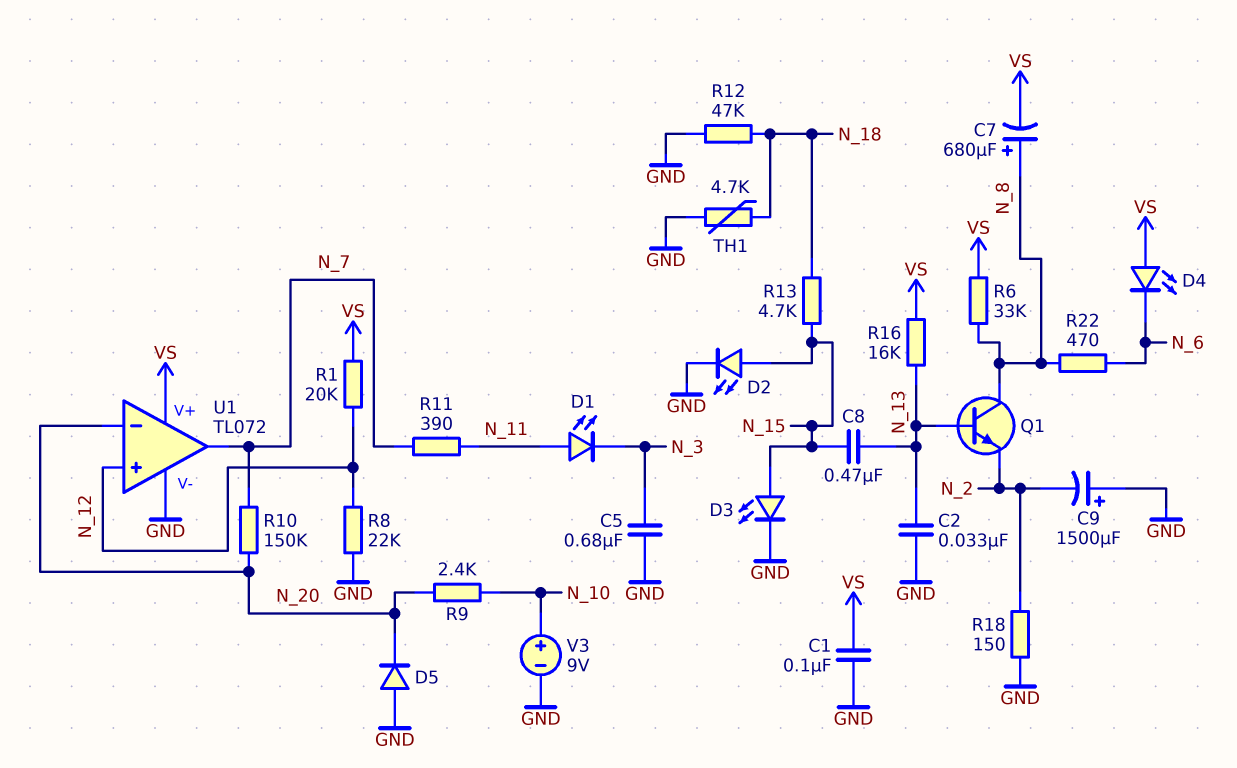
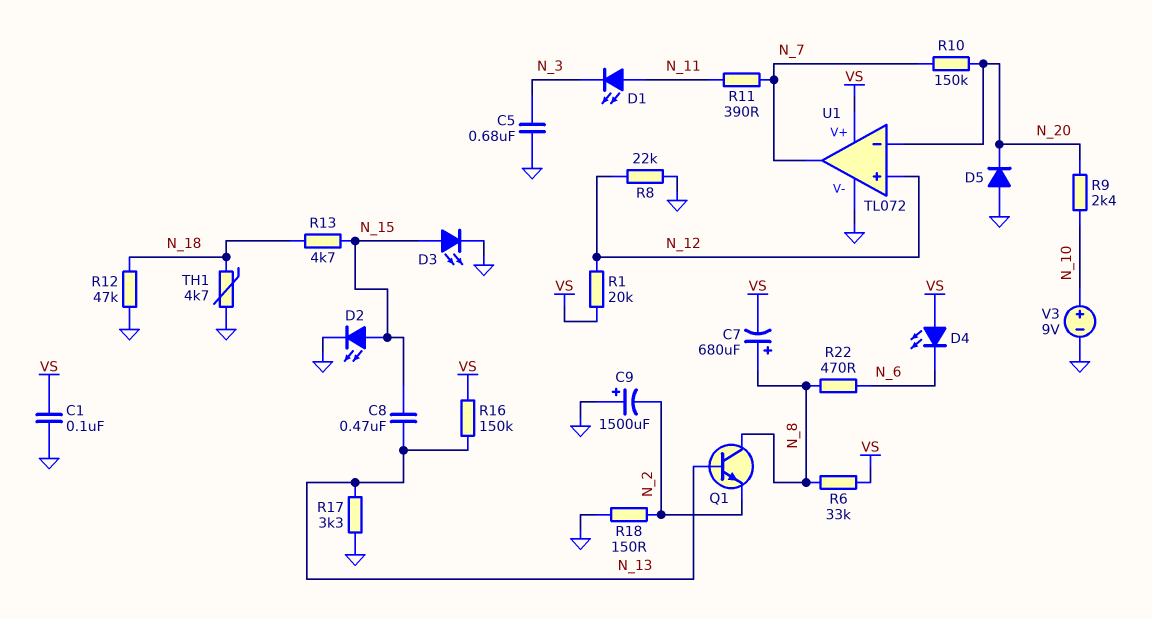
C2: 33nF (GND, N_13) -> none
R16: 16k (N_13, VS) -> 150k (N_13, VS)
R17: none -> 3.3k (GND, N_13)

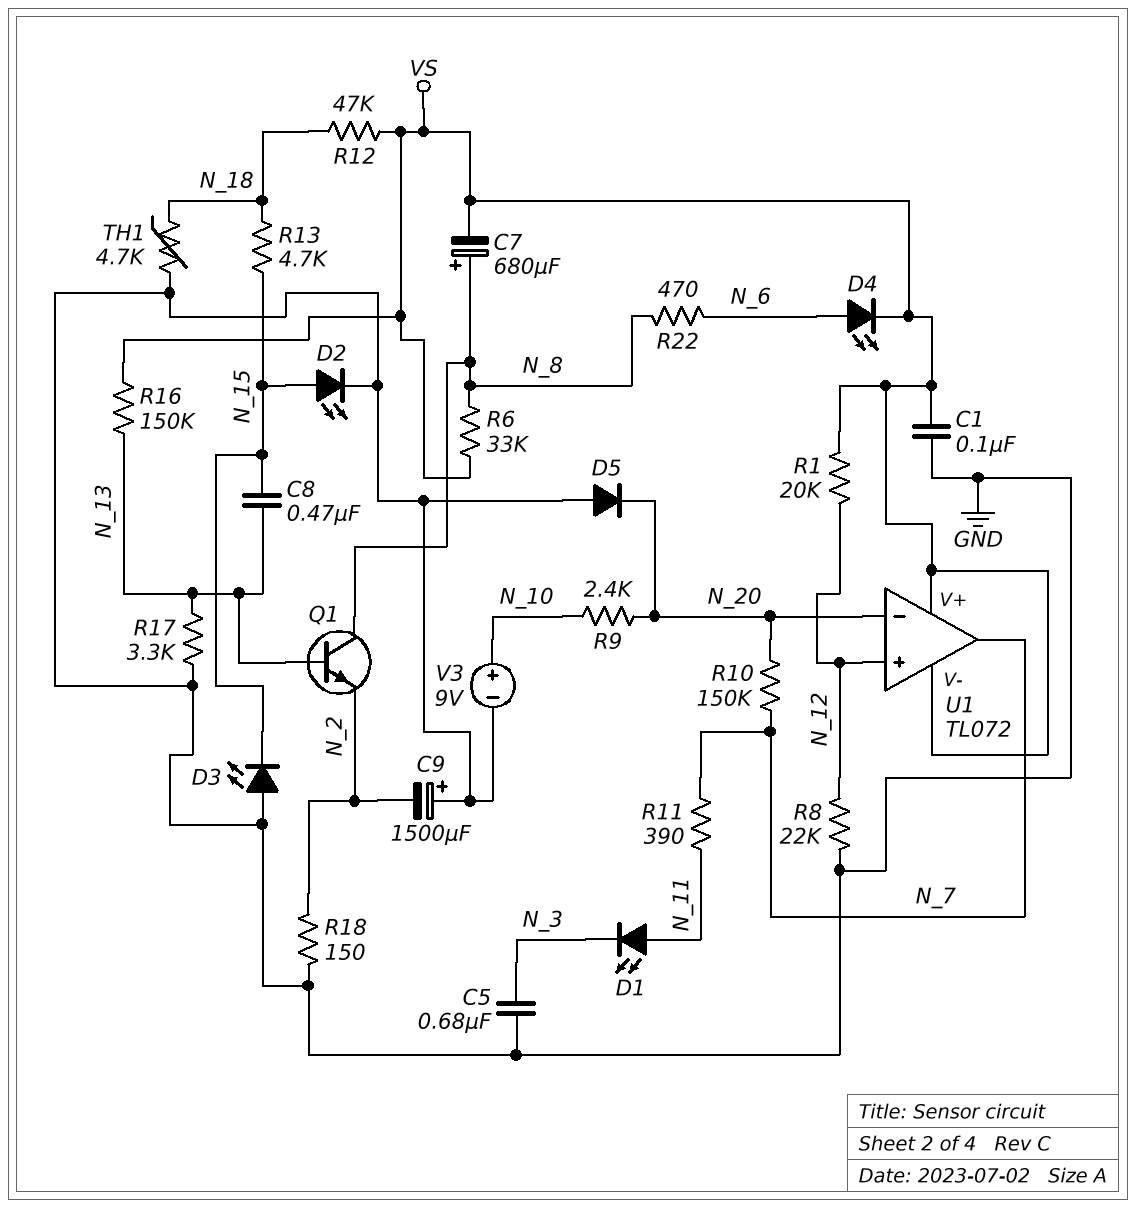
D3: LED (A N_15, K GND) -> LED (A GND, K N_15)
D4: LED (A VS, K N_6) -> LED (A N_6, K VS)
R12: 47k (GND, N_18) -> 47k (N_18, VS)
U1 pin V-: GND -> VS

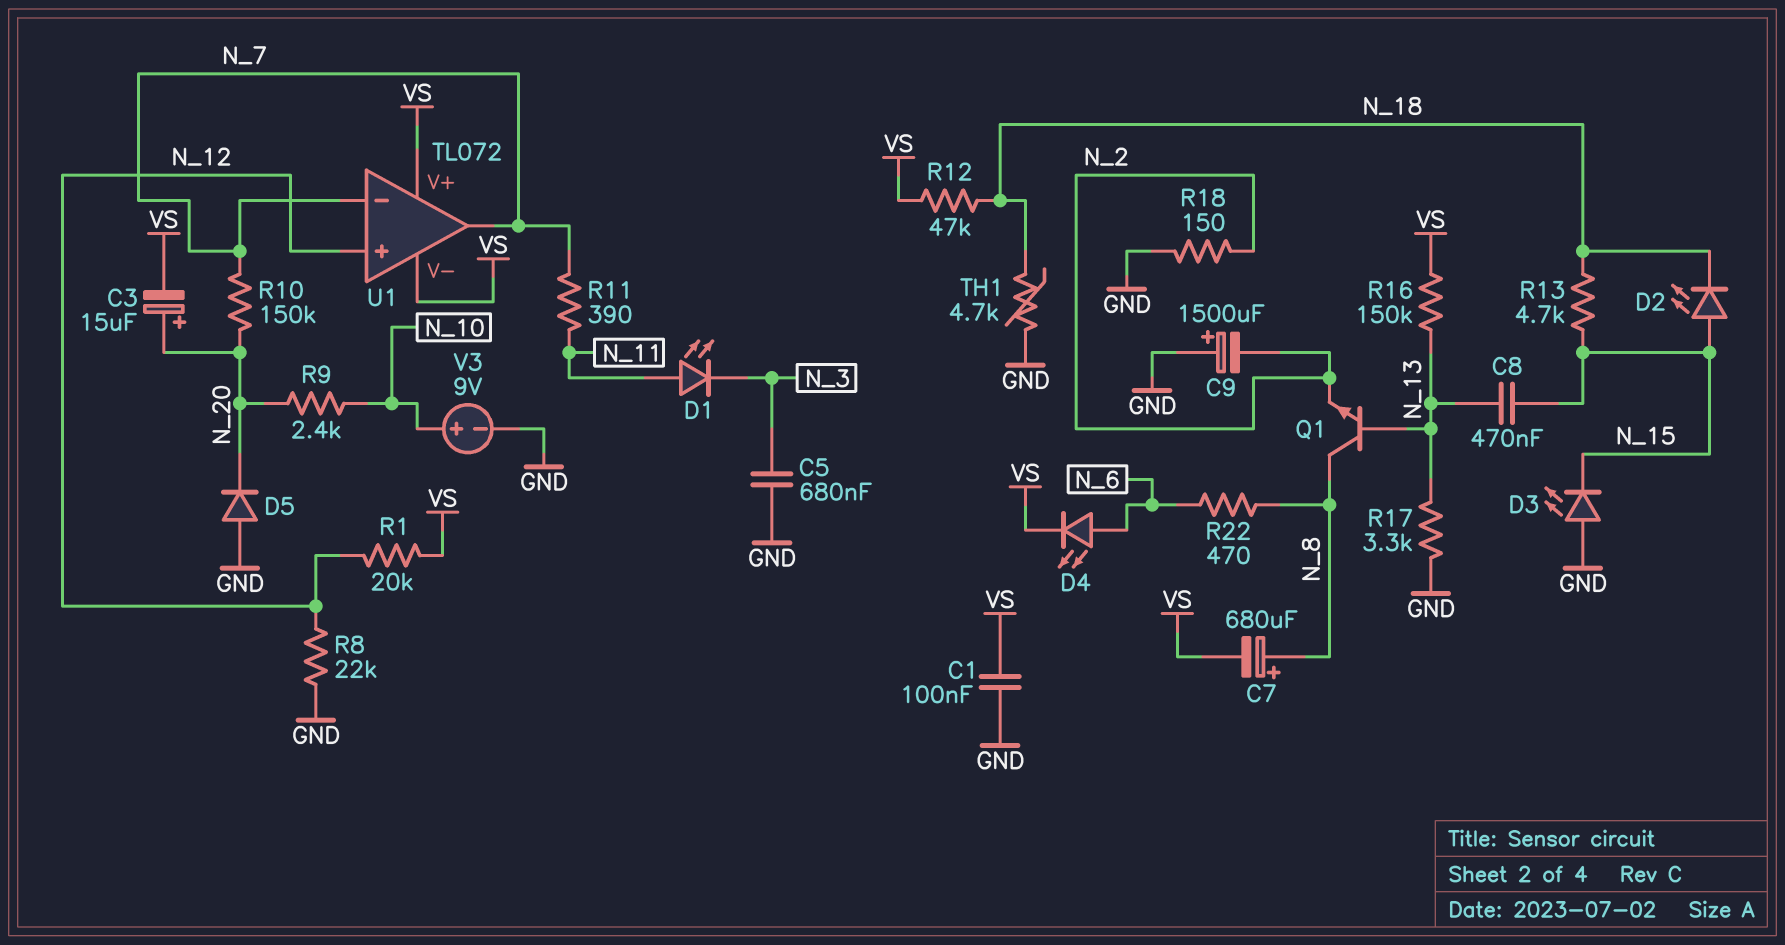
C3: none -> 15uF (plus N_20, minus VS)
D2: LED (A N_15, K GND) -> LED (A N_15, K N_18)
R6: 33k (N_8, VS) -> none
U1 pin in-: N_20 -> N_7

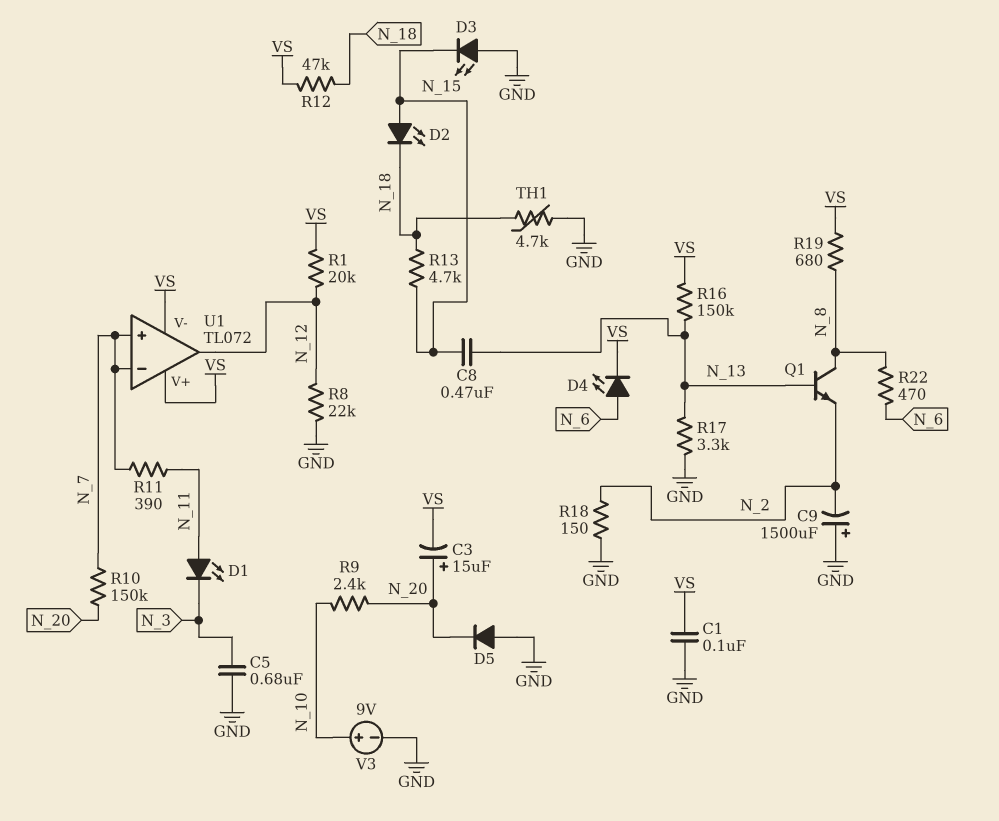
C7: 680uF (plus N_8, minus VS) -> none
R19: none -> 680 (N_8, VS)
U1 pin in+: N_12 -> N_7
U1 pin out: N_7 -> N_12

